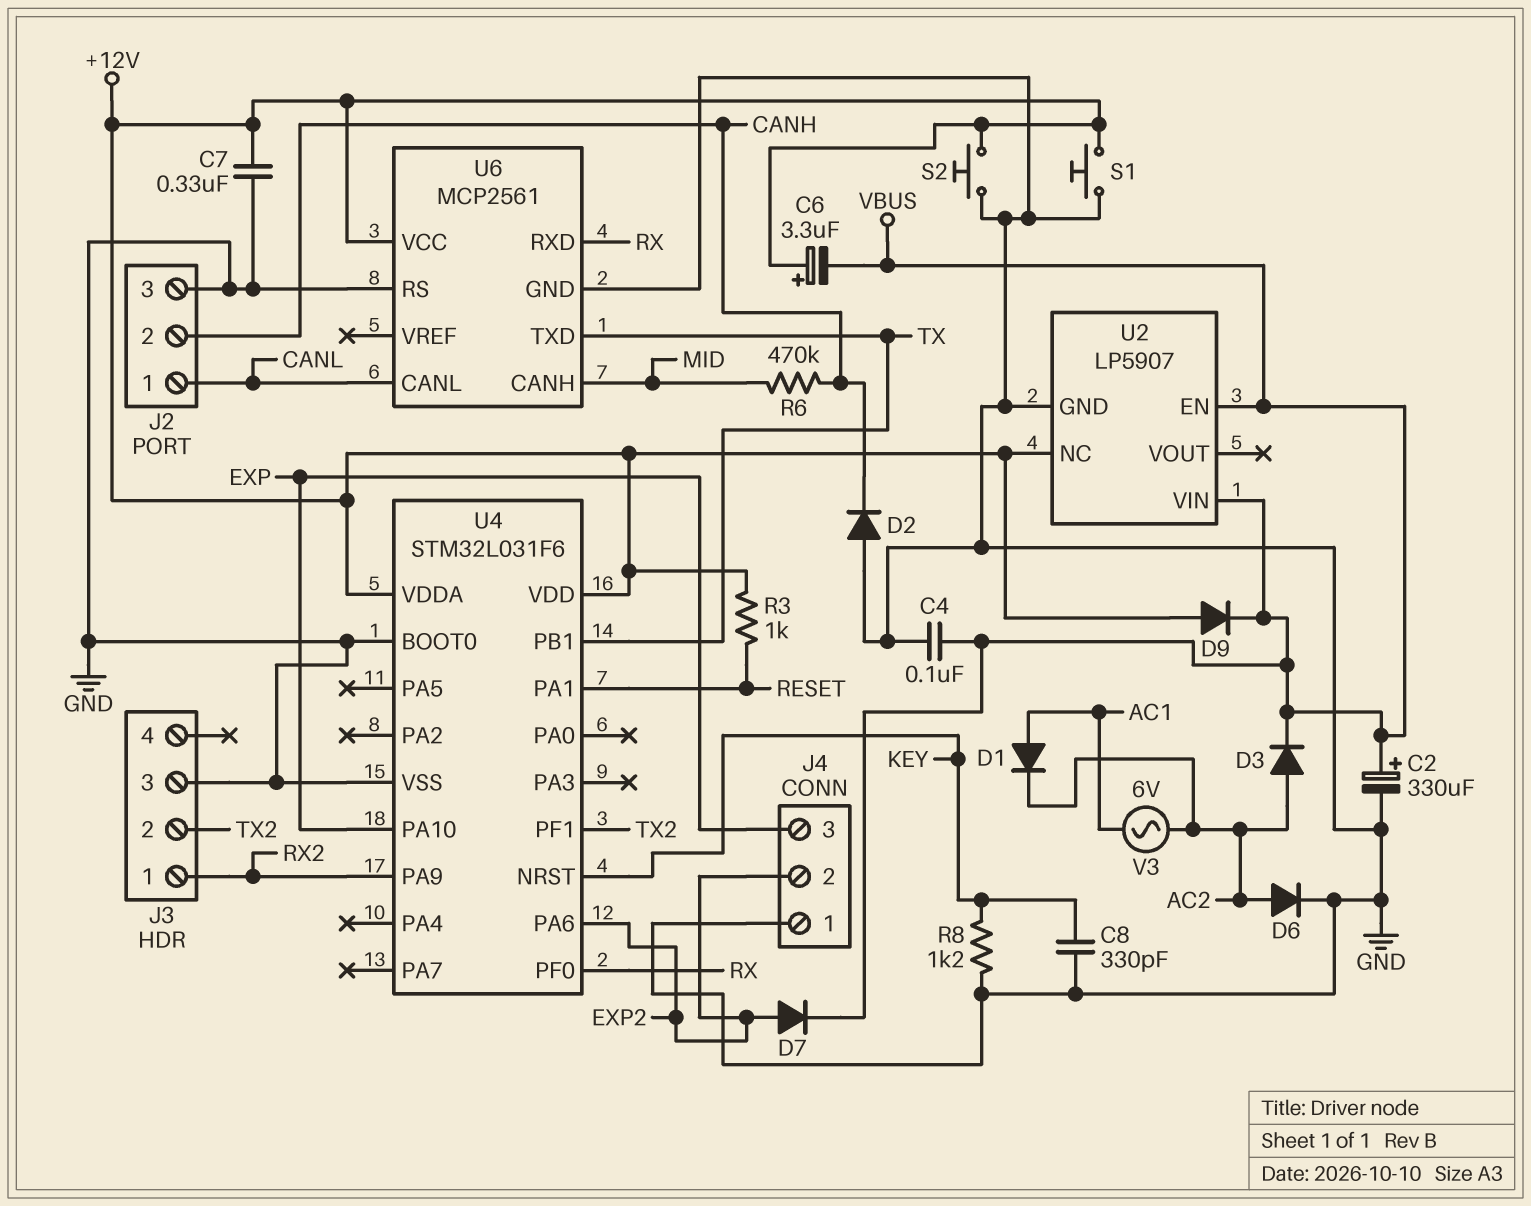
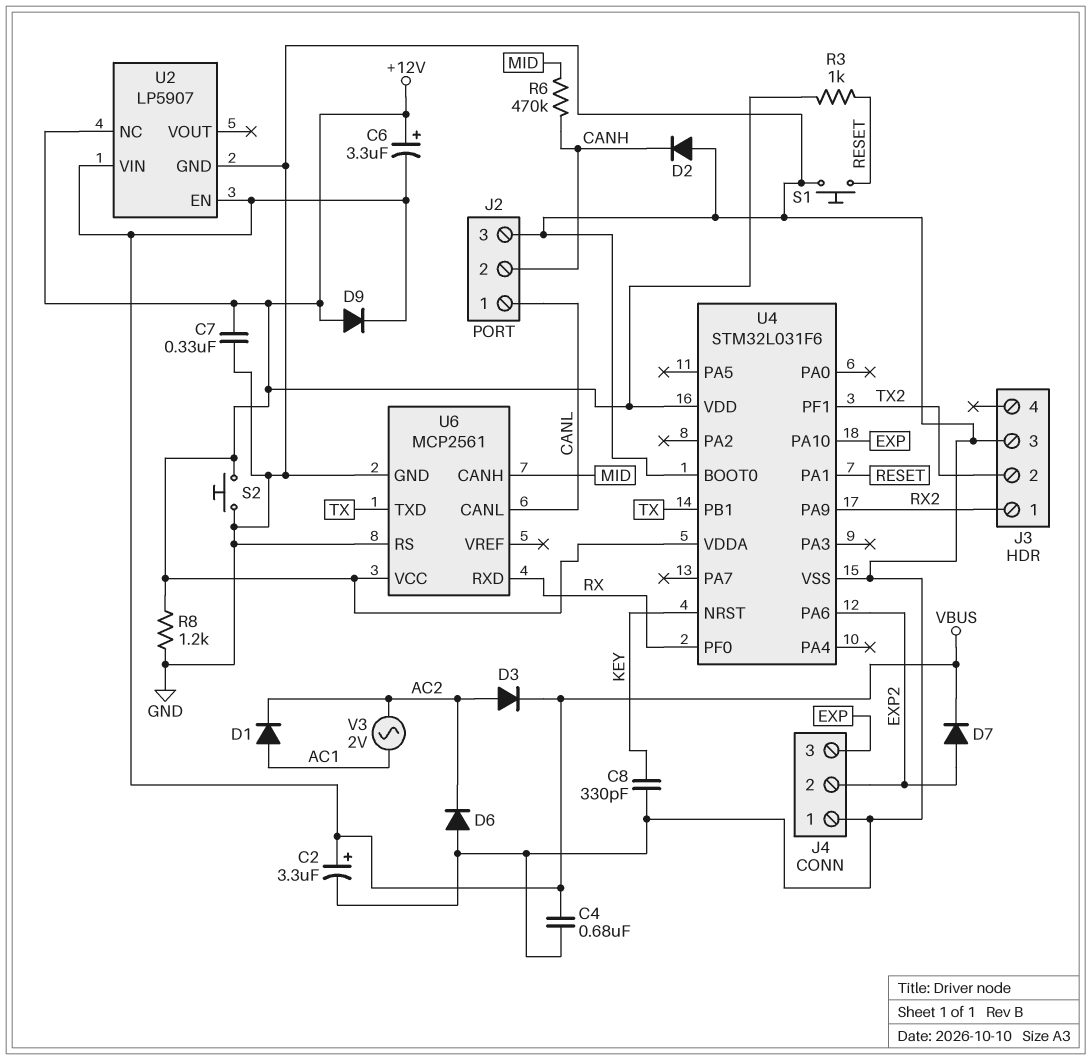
C2: 330uF (plus VBUS, minus GND) -> 3.3uF (plus VBUS, minus GND)
C4: 100nF (GND, VBUS) -> 680nF (GND, VBUS)
D6: diode (A AC2, K GND) -> diode (A GND, K AC2)
R8: 1.2k (GND, KEY) -> 1.2k (+12V, GND)
S1: button (+12V, GND) -> button (GND, RESET)
V3: AC 6V (AC1, AC2) -> AC 2V (AC1, AC2)

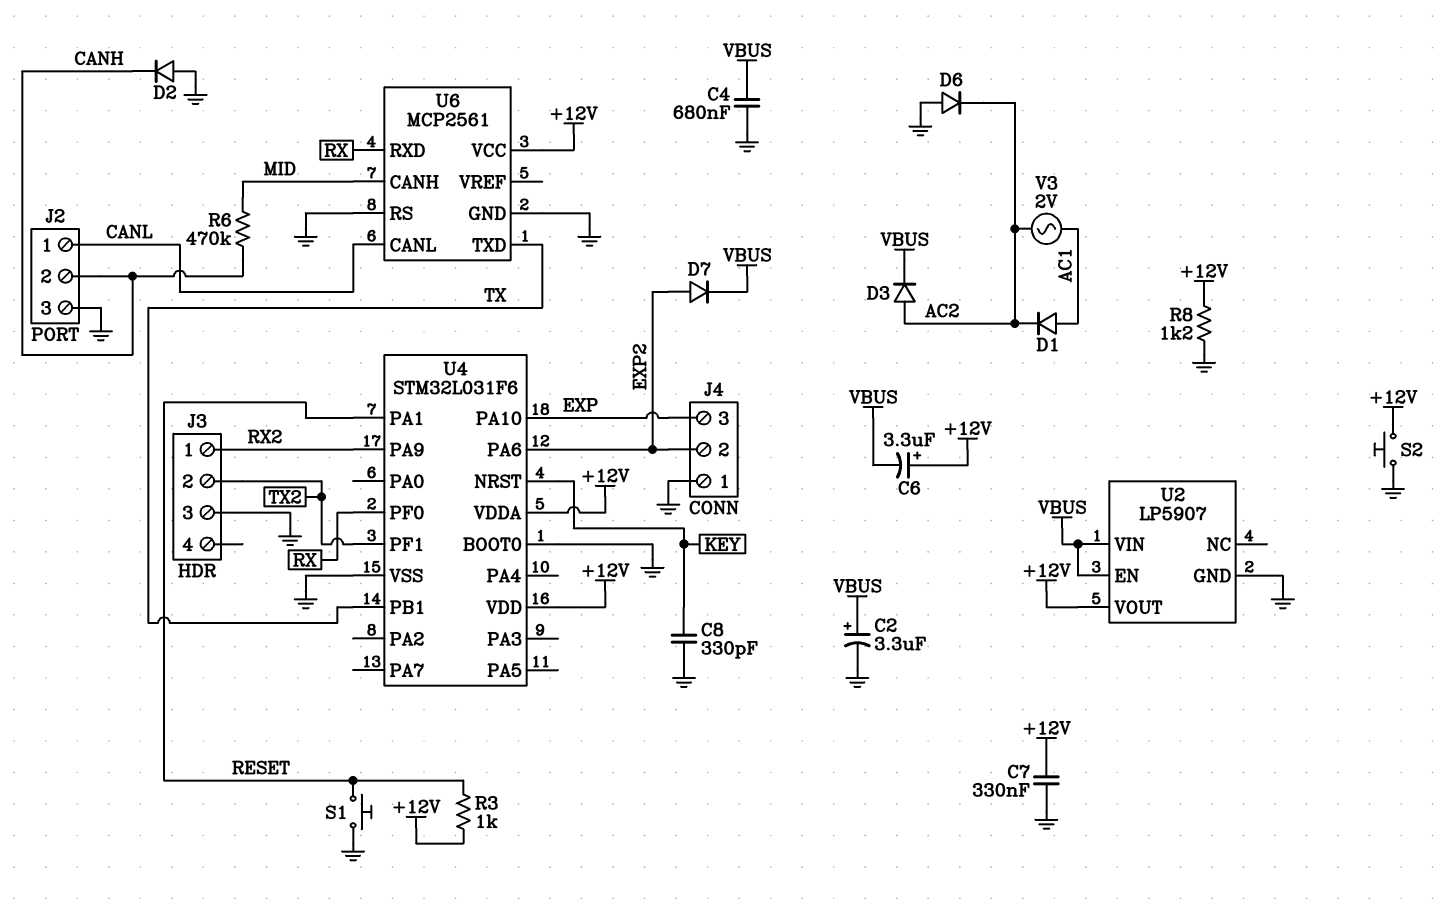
D9: diode (A +12V, K VBUS) -> none
U2 pin NC: +12V -> none
U2 pin VOUT: none -> +12V

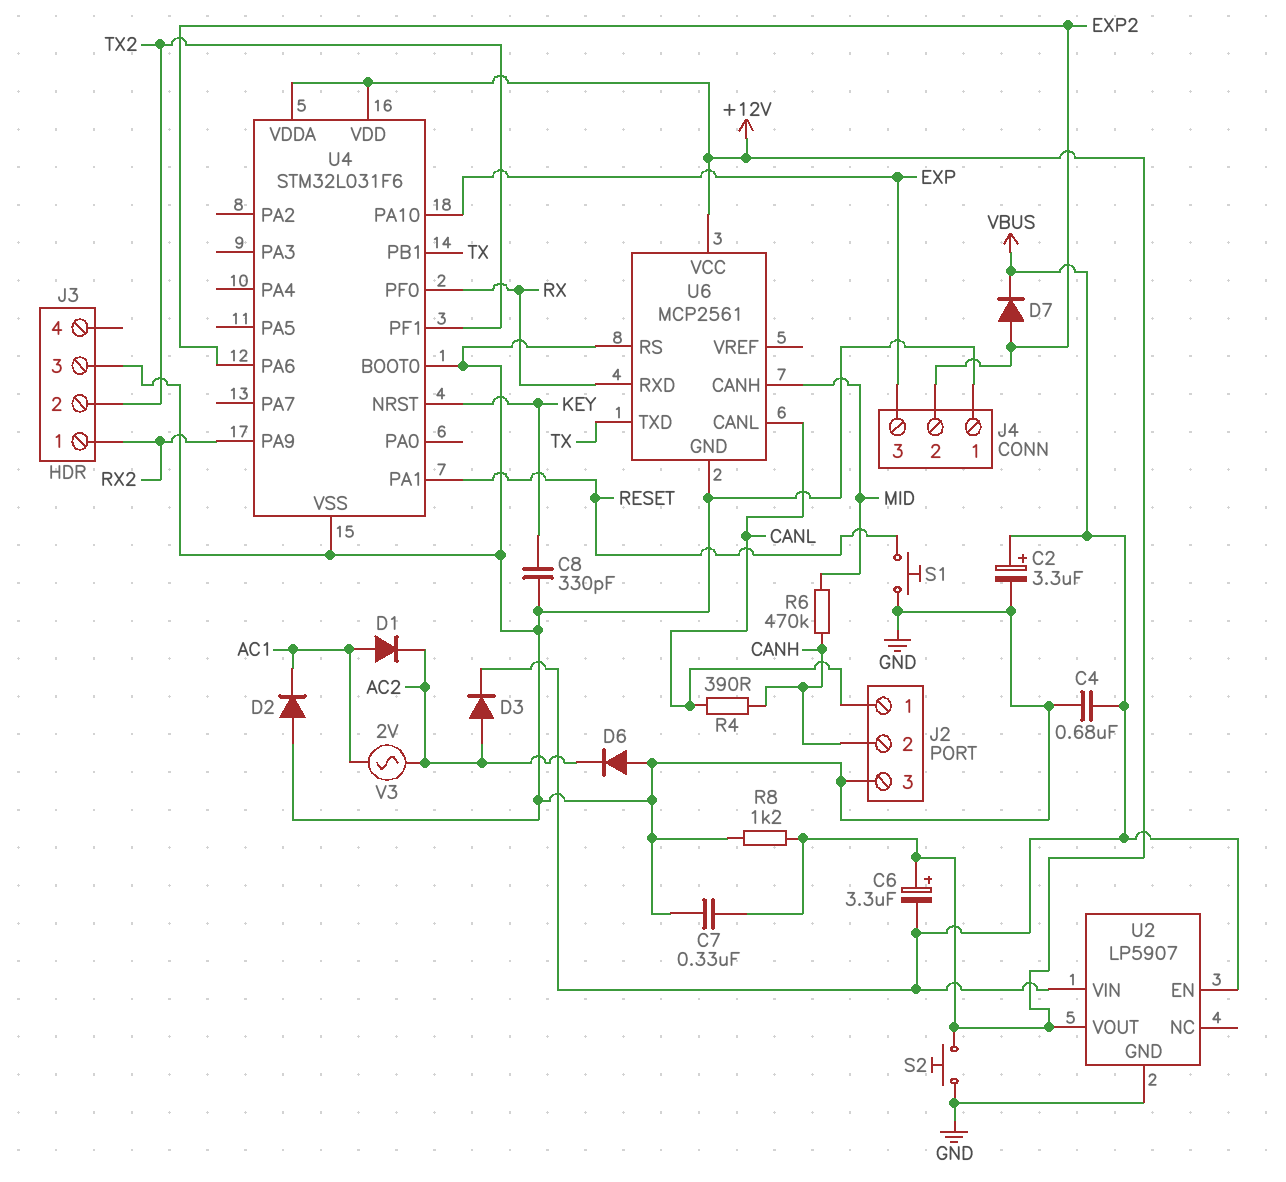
D2: diode (A GND, K CANH) -> diode (A GND, K AC1)
R3: 1k (+12V, RESET) -> none
R4: none -> 390 (CANH, CANL)

